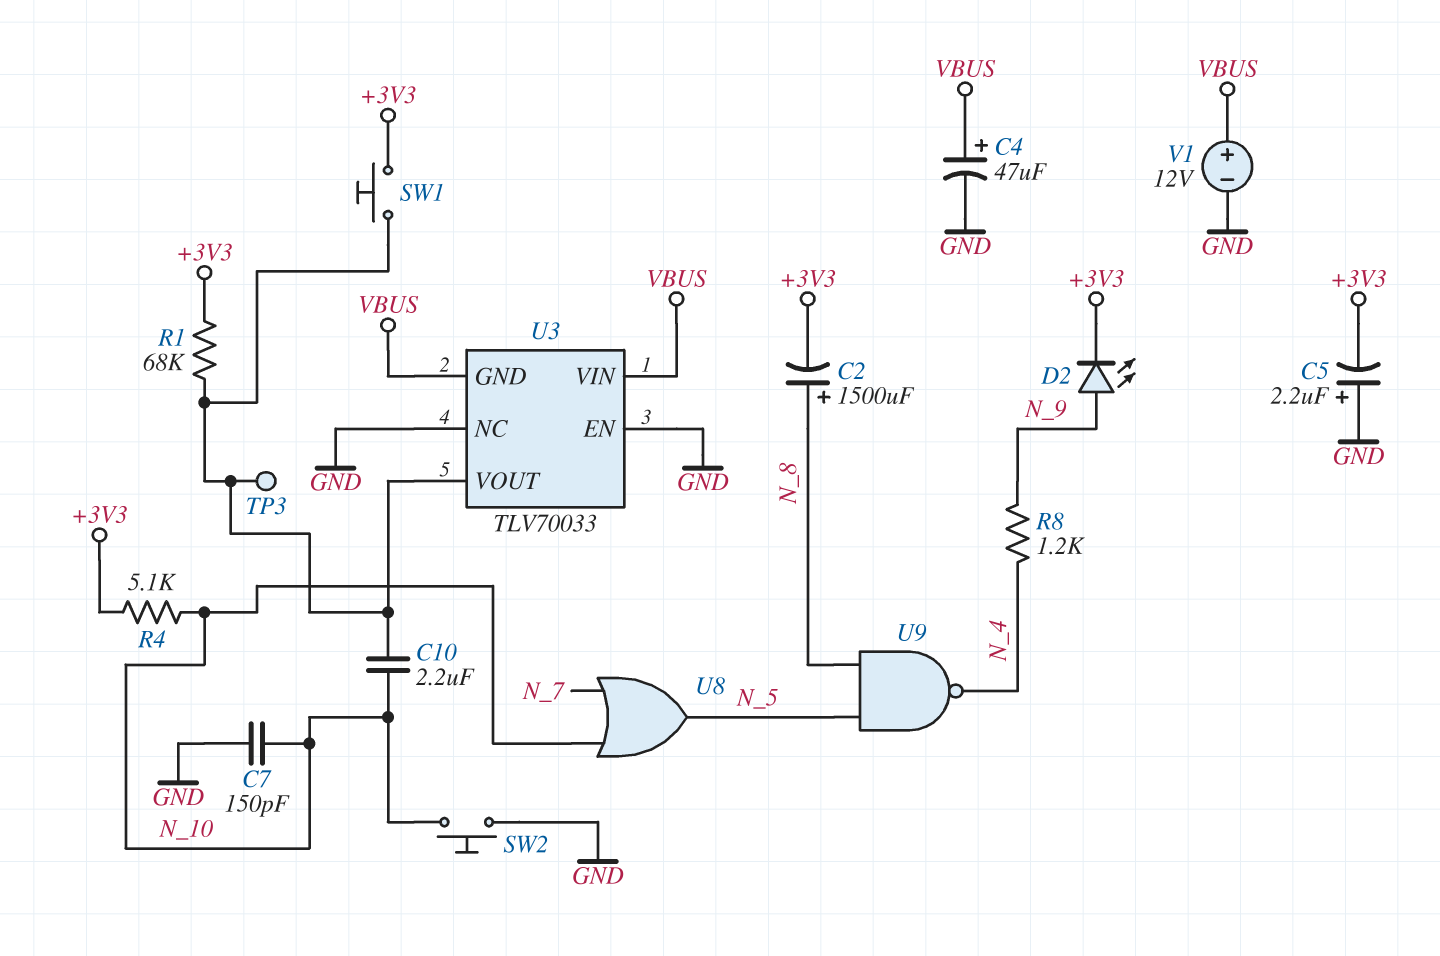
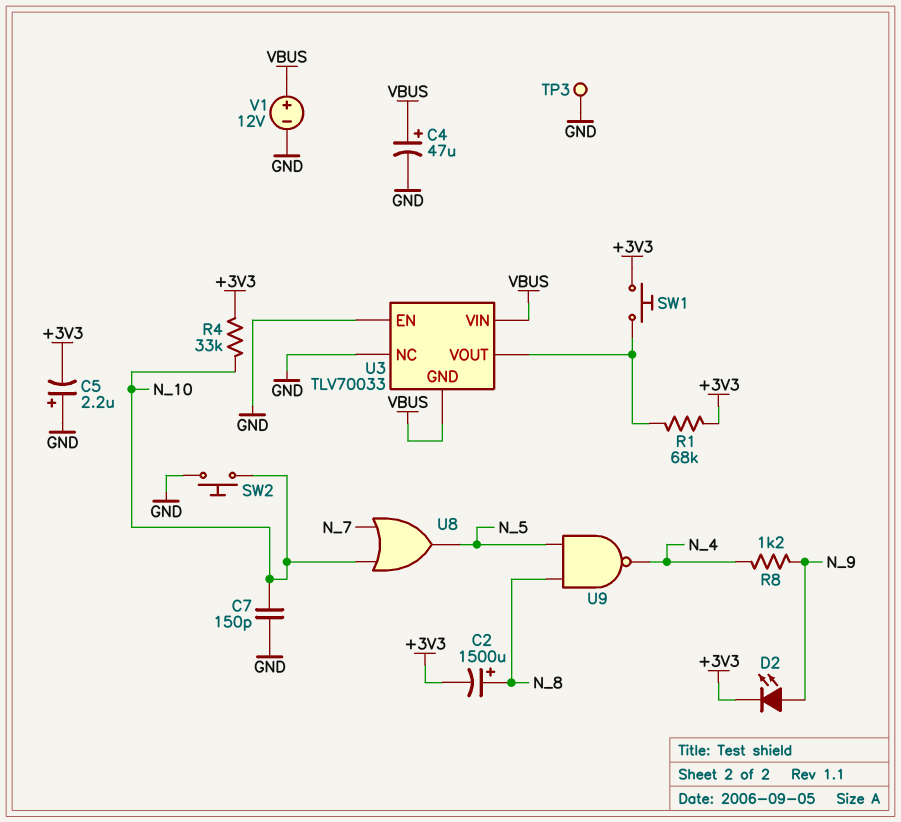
C10: 2.2uF (N_10, U3/VOUT) -> none
R4: 5.1k (+3V3, N_10) -> 33k (+3V3, N_10)
TP3: test point (U3/VOUT) -> test point (GND)

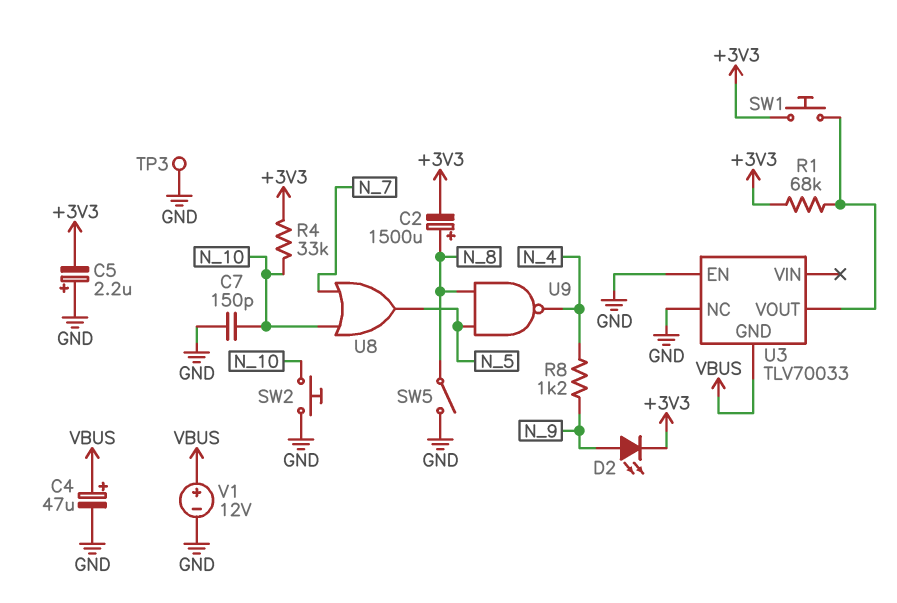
SW5: none -> switch (GND, N_8)
U3 pin VIN: VBUS -> none

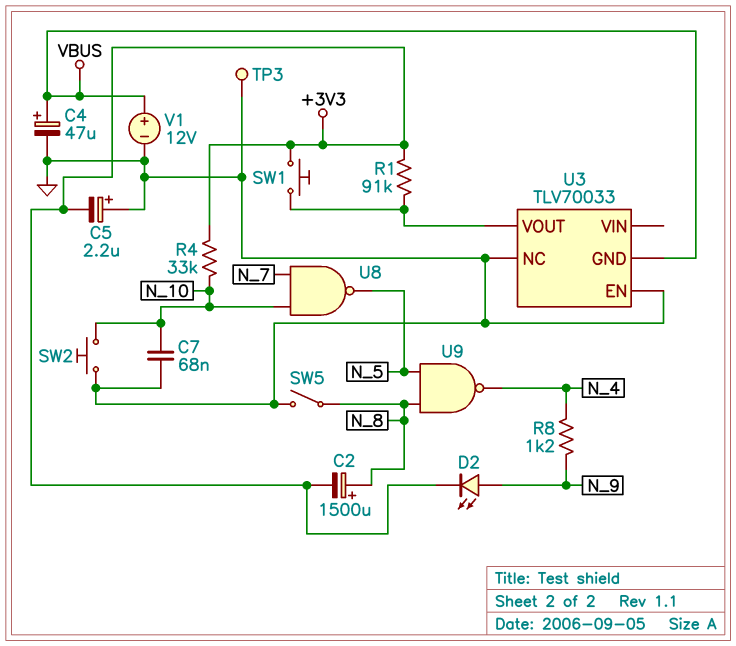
C7: 150pF (GND, N_10) -> 68nF (GND, N_10)
R1: 68k (+3V3, U3/VOUT) -> 91k (+3V3, U3/VOUT)
U8: OR (in N_7, in N_10, out N_5) -> NAND (in N_7, in N_10, out N_5)

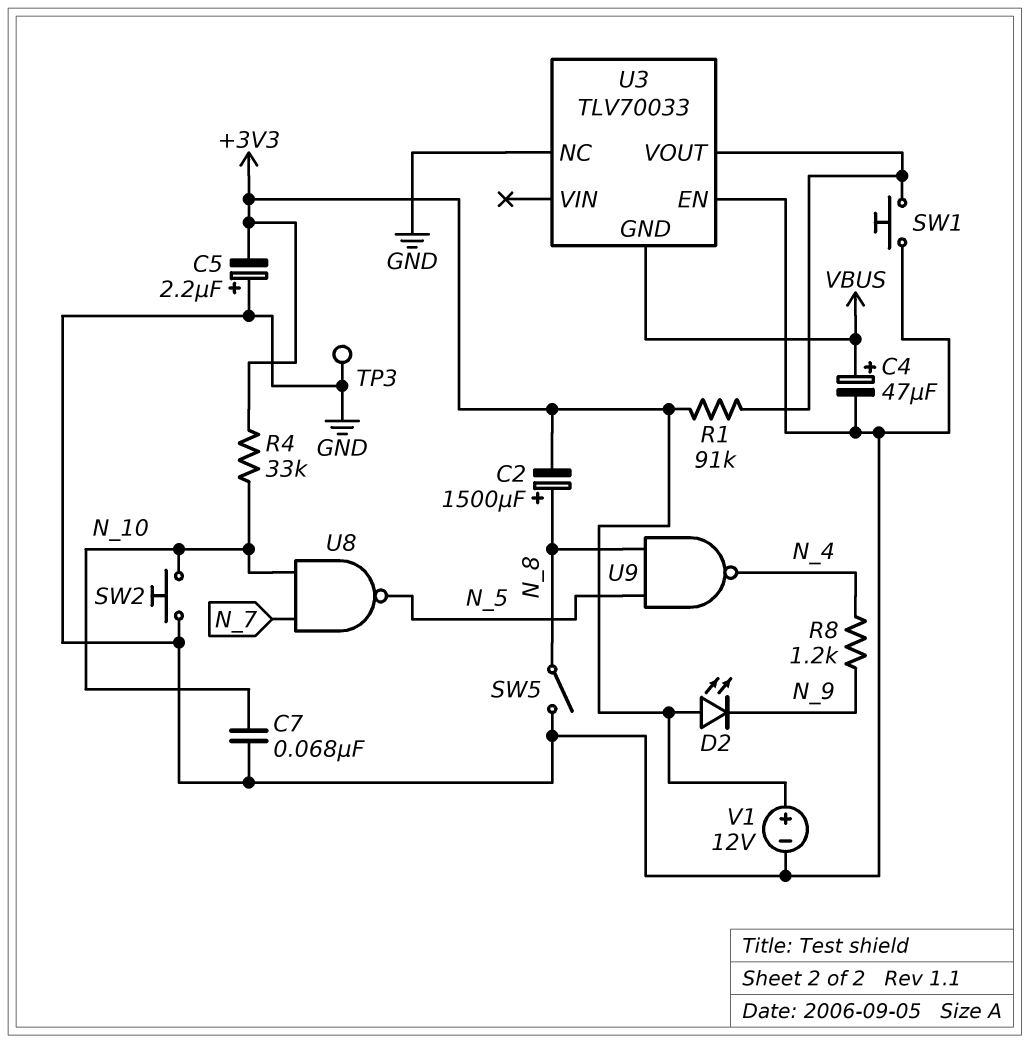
D2: LED (A N_9, K +3V3) -> LED (A +3V3, K N_9)
SW1: button (+3V3, U3/VOUT) -> button (GND, U3/VOUT)
V1: 12V (plus VBUS, minus GND) -> 12V (plus +3V3, minus GND)

